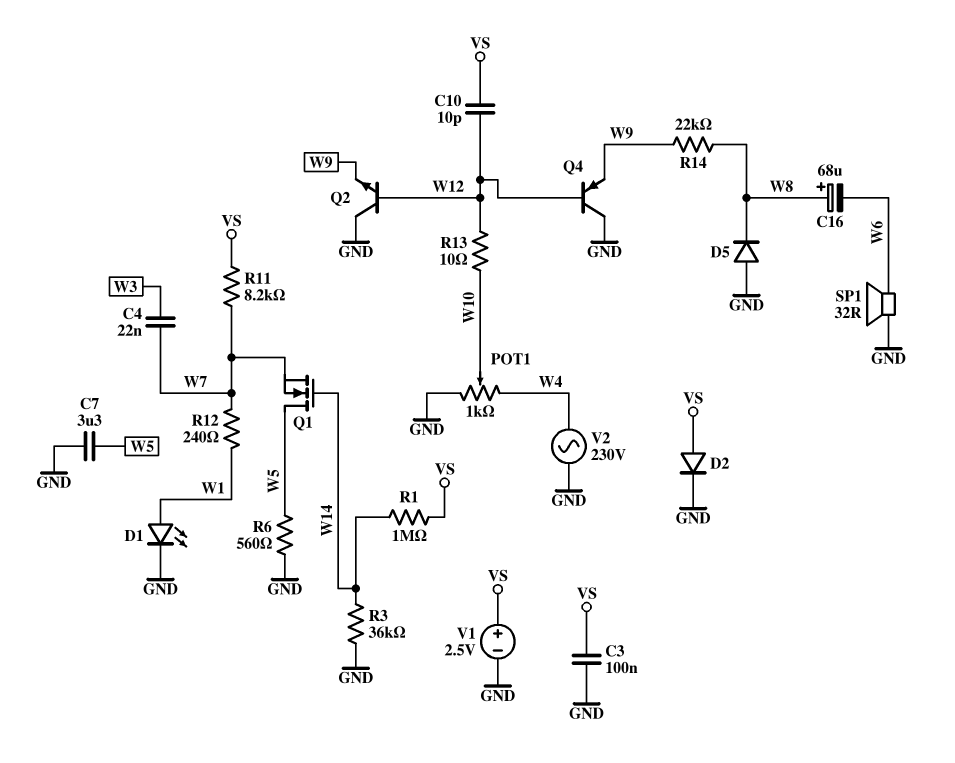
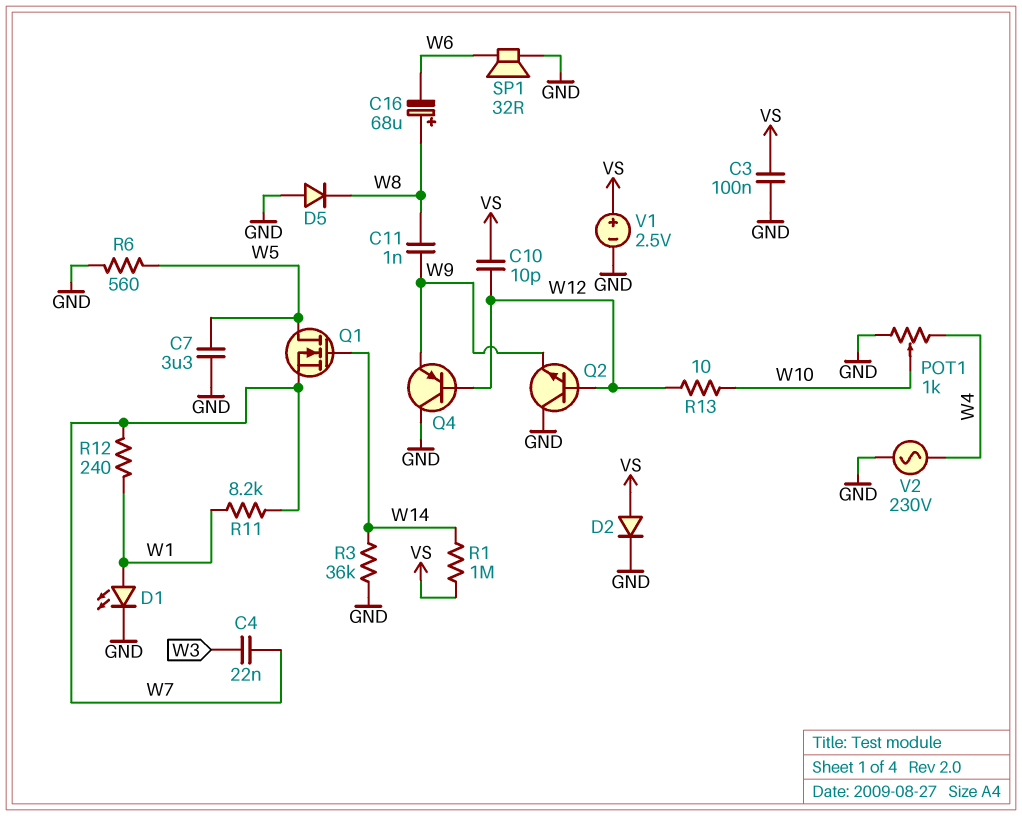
C11: none -> 1nF (W8, W9)
R11: 8.2k (VS, W7) -> 8.2k (W1, W7)
R14: 22k (W8, W9) -> none

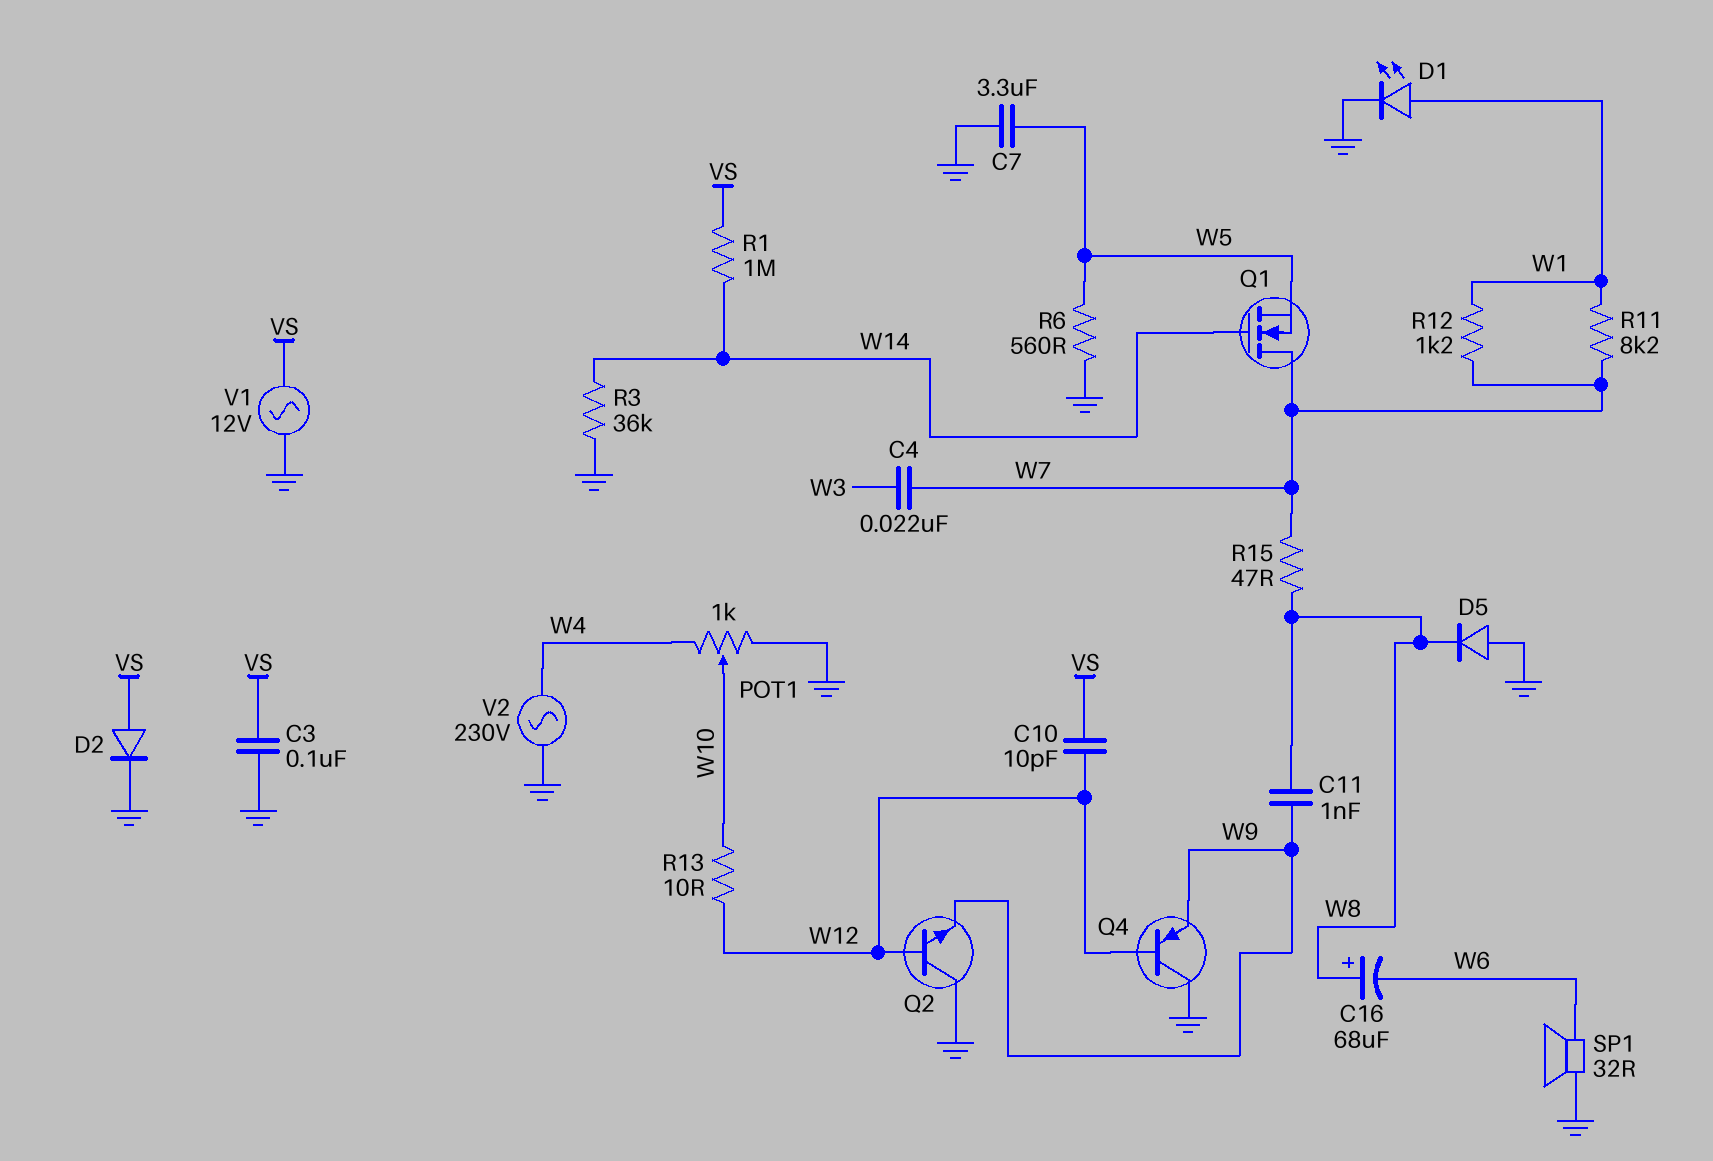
Q1: NMOS (G W14, D W5, S W7) -> NMOS (G W14, D W7, S W5)
R12: 240 (W1, W7) -> 1.2k (W1, W7)
R15: none -> 47 (W7, W8)
V1: 2.5V (plus VS, minus GND) -> AC 12V (GND, VS)

